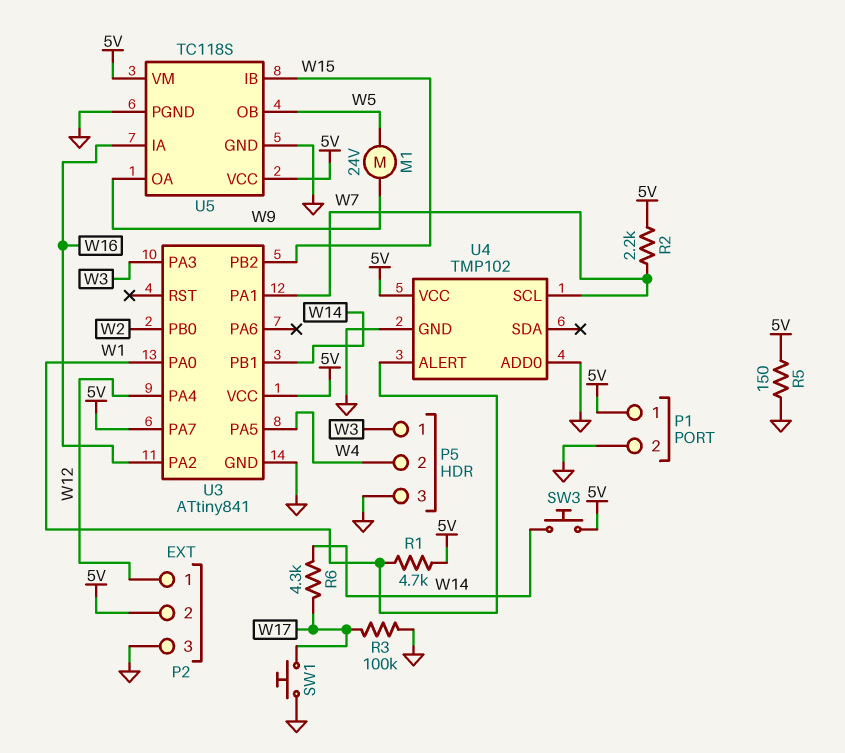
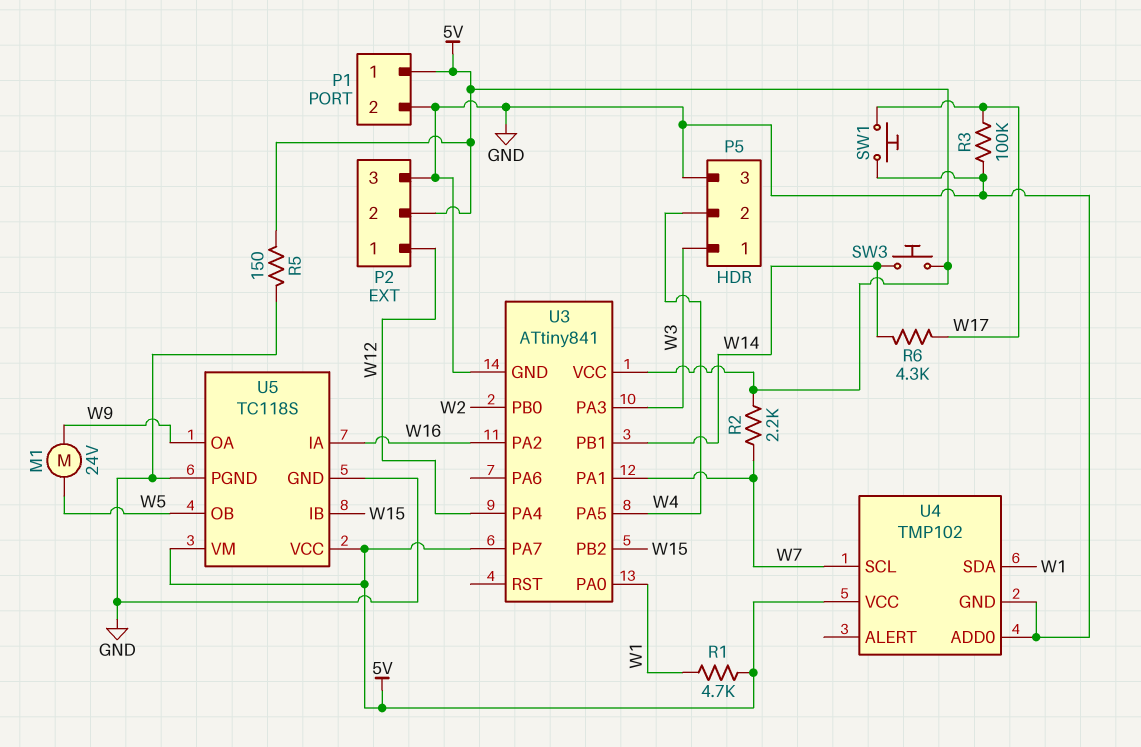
U4 pin ALERT: W1 -> none
U4 pin SDA: none -> W1

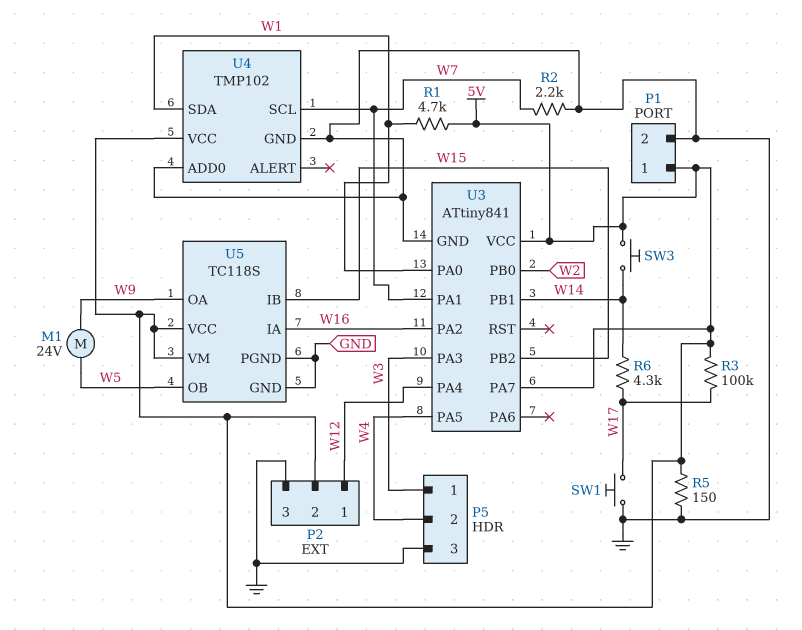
R2: 2.2k (5V, W7) -> 2.2k (GND, W7)
R3: 100k (GND, W17) -> 100k (5V, W17)

